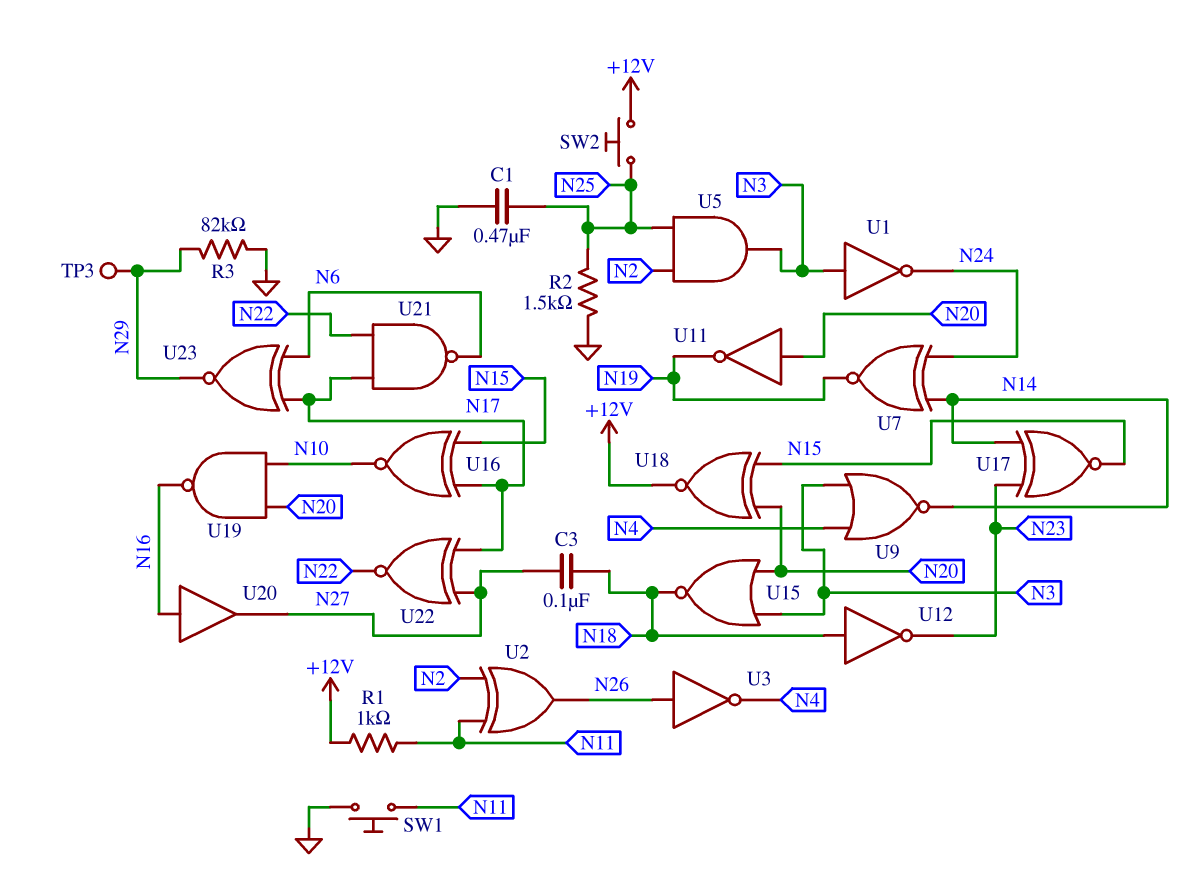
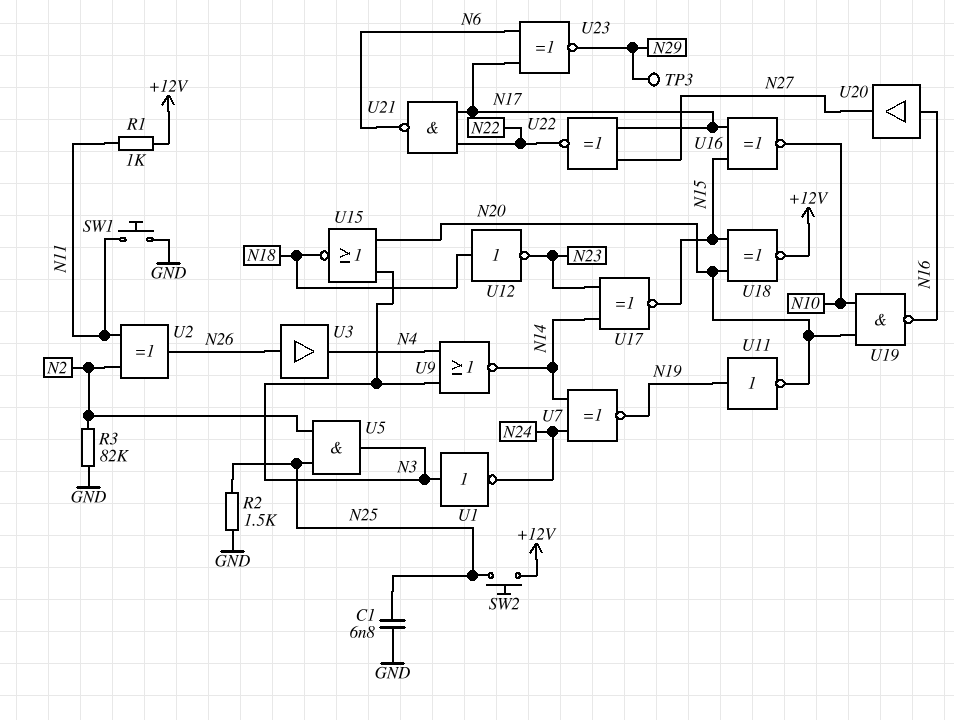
C1: 470nF (GND, N25) -> 6.8nF (GND, N25)
C3: 100nF (N18, N27) -> none
R3: 82k (GND, N29) -> 82k (GND, N2)
U3: NOT (in N26, out N4) -> buffer (in N26, out N4)
U11: NOT (in N20, out N19) -> NOT (in N19, out N20)

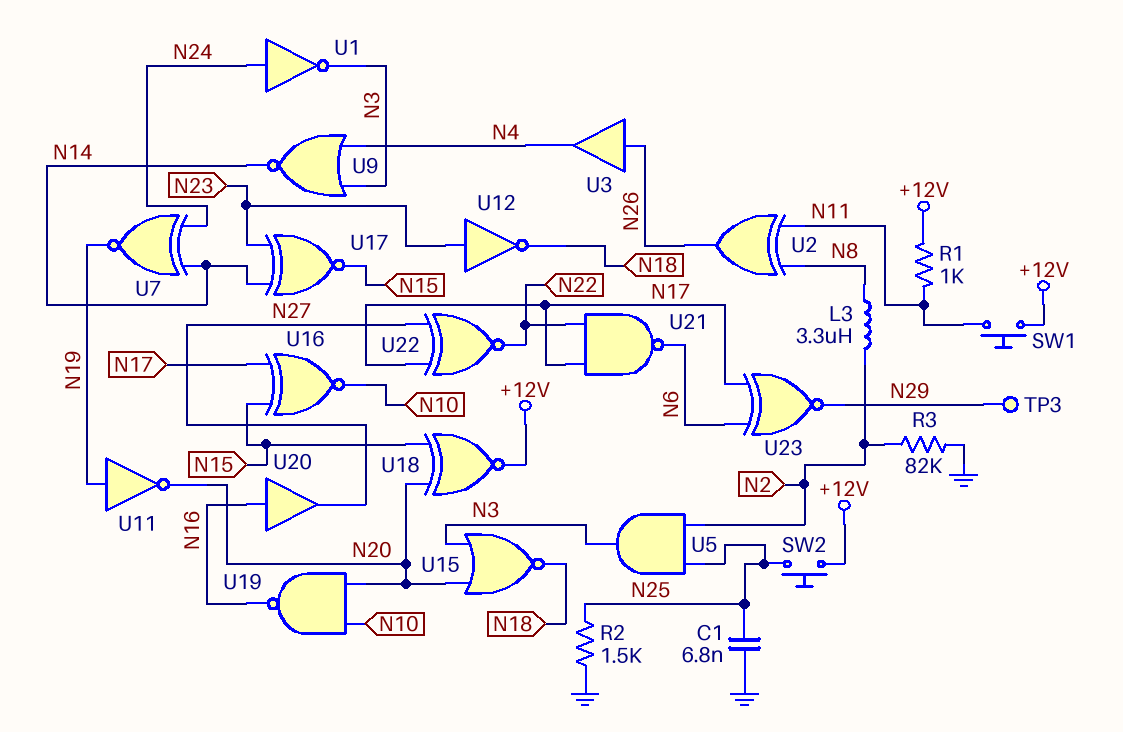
L3: none -> 3.3uH (N2, N8)
SW1: button (GND, N11) -> button (+12V, N11)
U1: NOT (in N3, out N24) -> NOT (in N24, out N3)
U2: XOR (in N2, in N11, out N26) -> XOR (in N8, in N11, out N26)
U12: NOT (in N18, out N23) -> NOT (in N23, out N18)

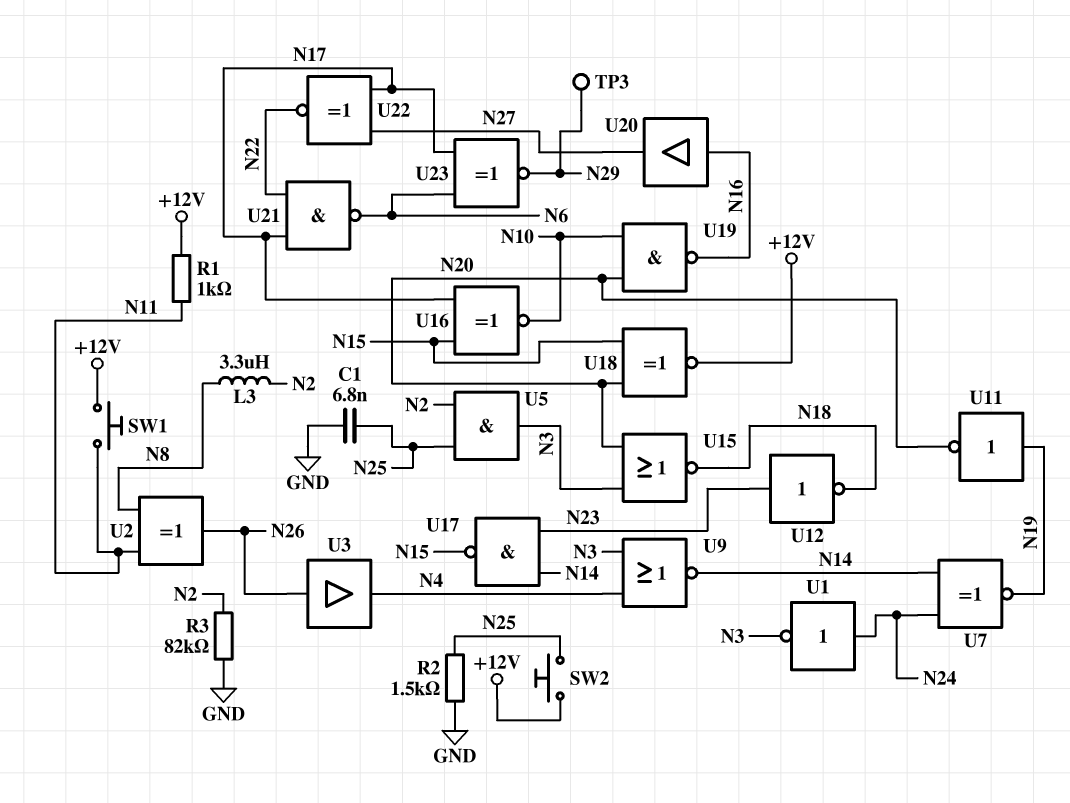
U17: XNOR (in N14, in N23, out N15) -> NAND (in N14, in N23, out N15)

